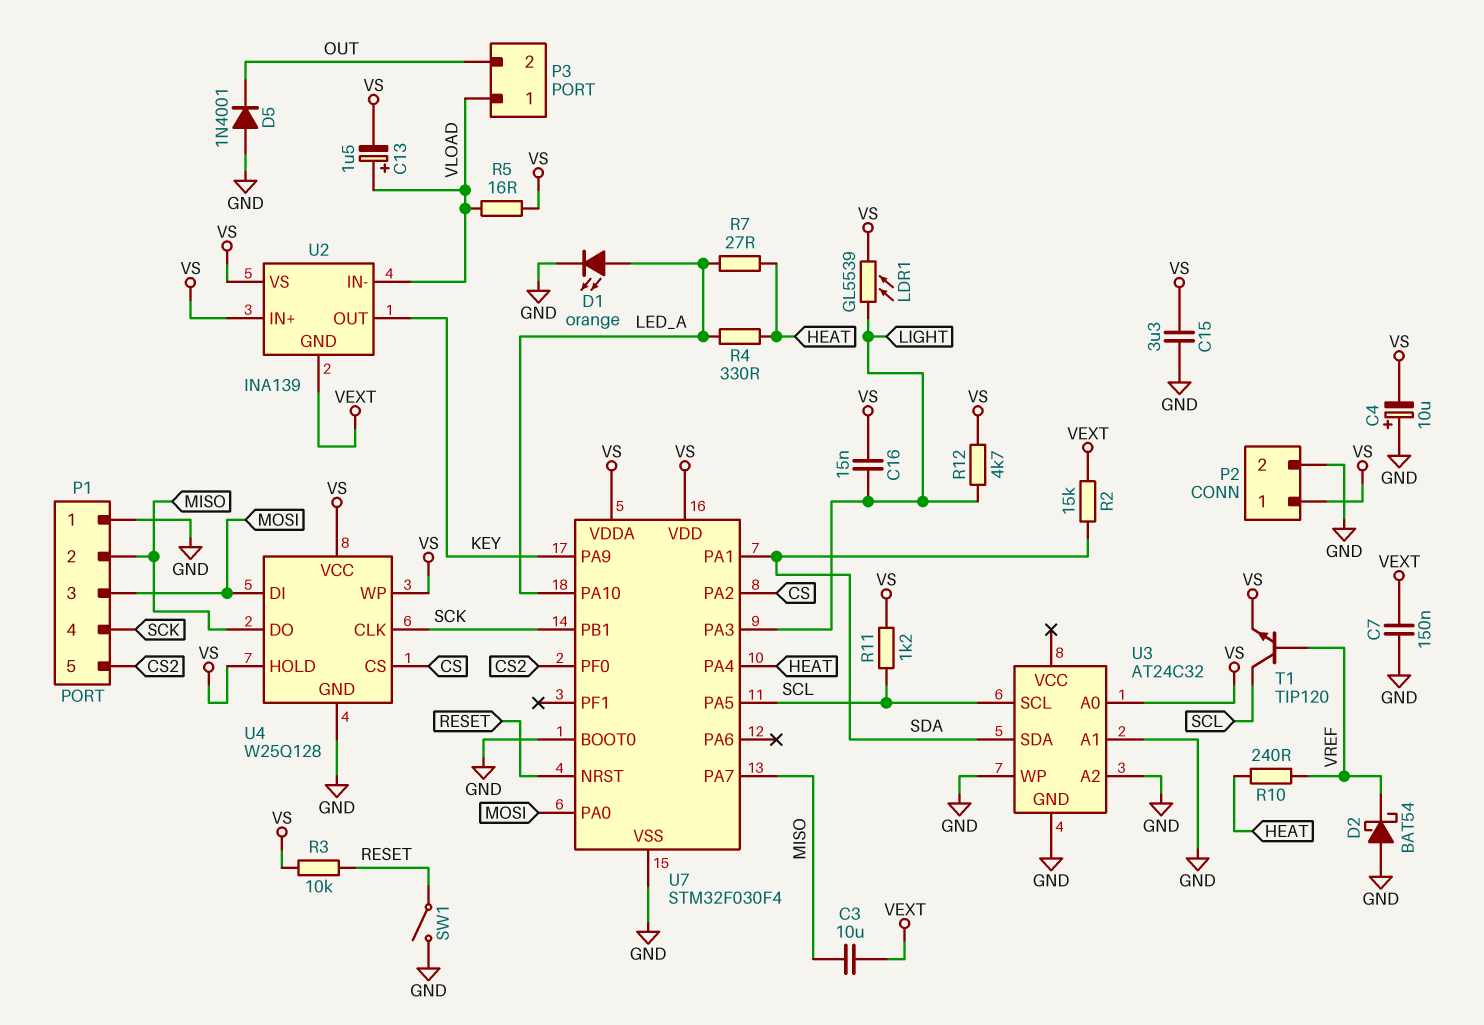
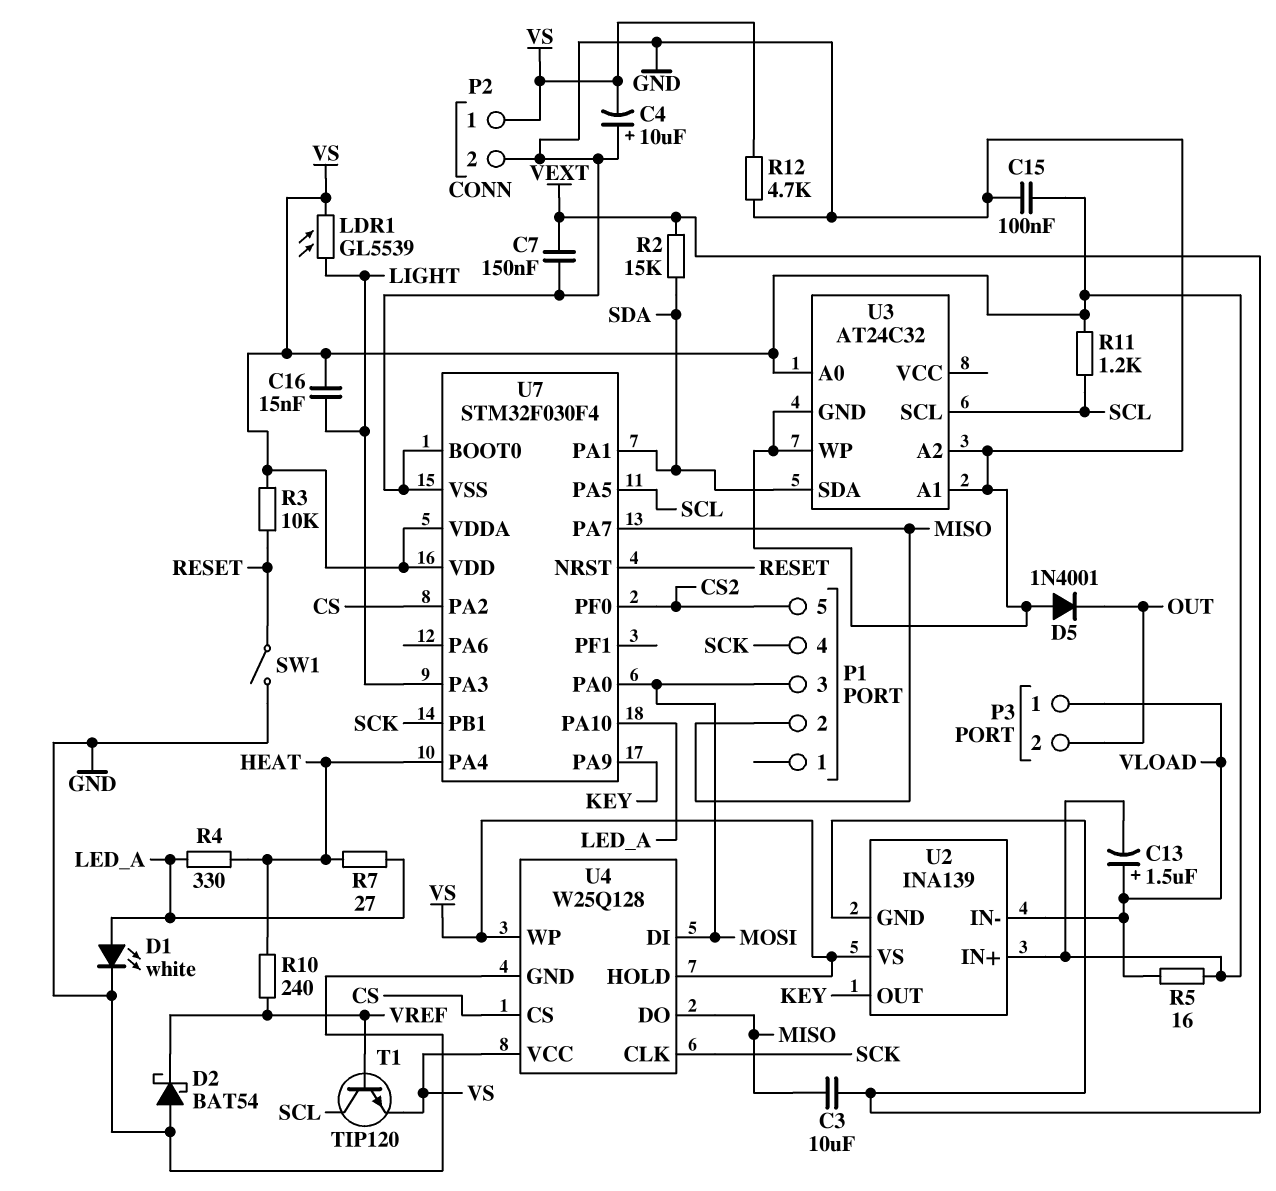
C15: 3.3uF (GND, VS) -> 100nF (GND, VS)
D1: LED orange (A LED_A, K GND) -> LED white (A LED_A, K GND)
P1 pin 1: GND -> none
R12: 4.7k (LIGHT, VS) -> 4.7k (GND, VS)

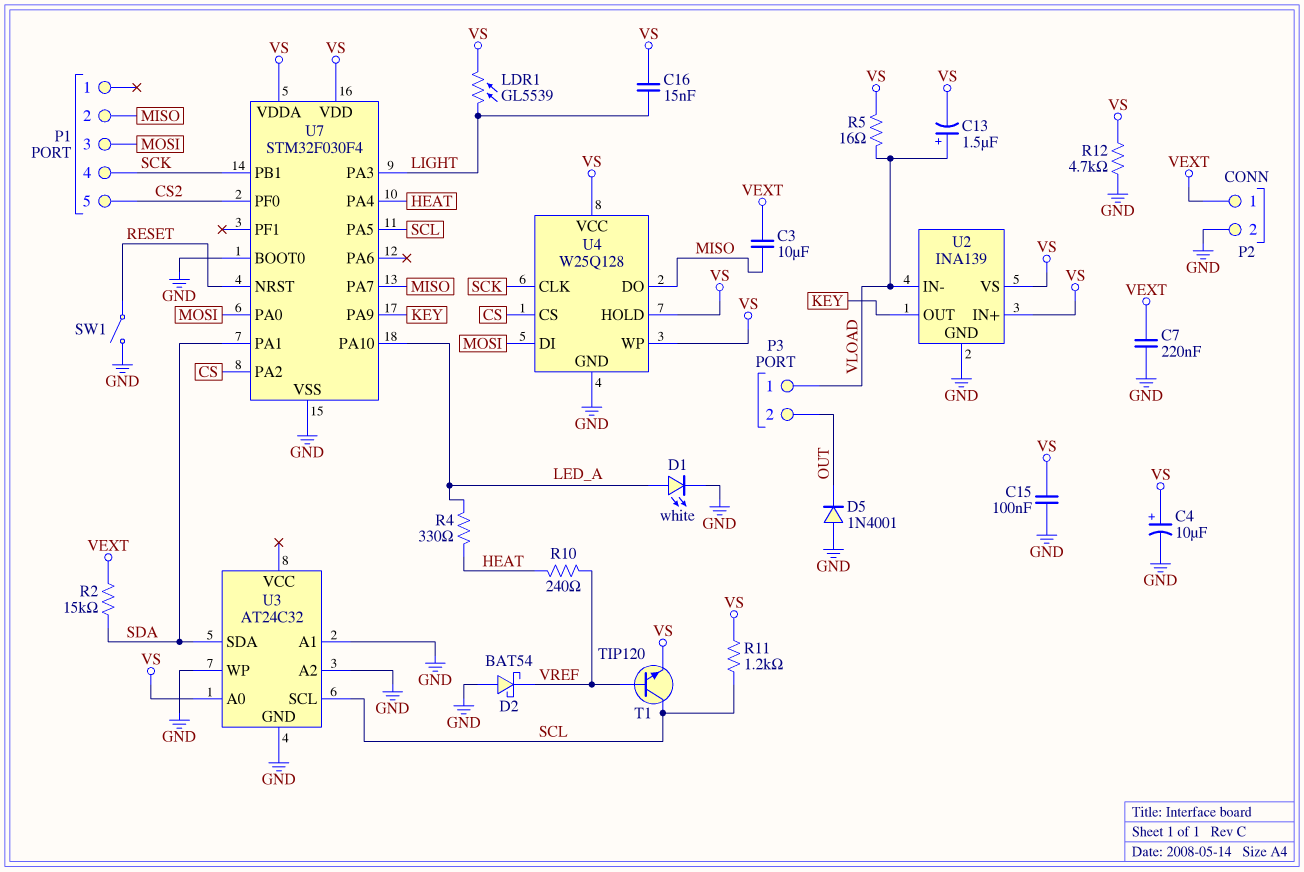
C4: 10uF (plus GND, minus VS) -> 10uF (plus VS, minus GND)
C7: 150nF (GND, VEXT) -> 220nF (GND, VEXT)
P2 pin 1: VS -> VEXT
R3: 10k (RESET, VS) -> none
R7: 27 (HEAT, LED_A) -> none
U2 pin GND: VEXT -> GND

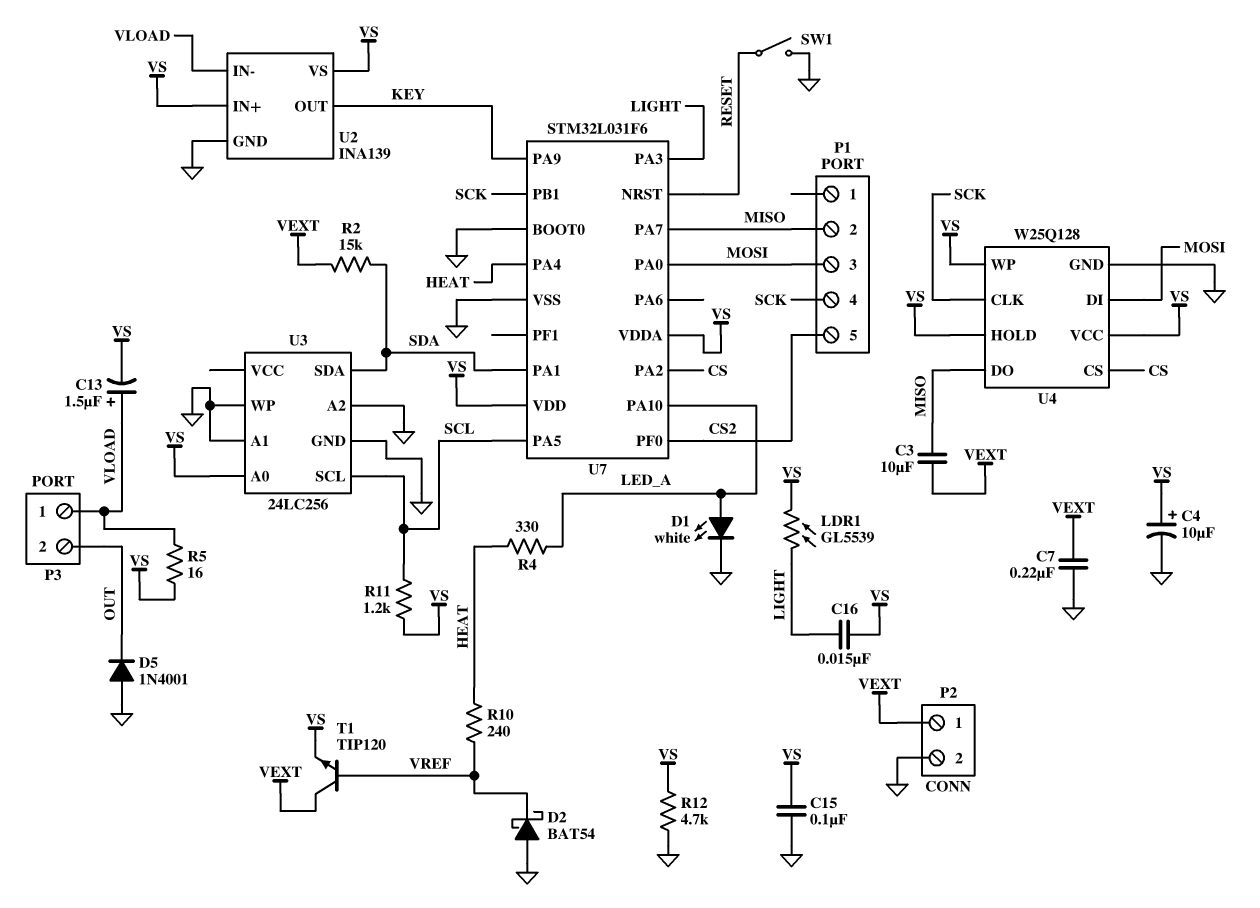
T1: NPN TIP120 (B VREF, C SCL, E VS) -> NPN TIP120 (B VREF, C VEXT, E VS)
U3: AT24C32 -> 24LC256
U7: STM32F030F4 -> STM32L031F6

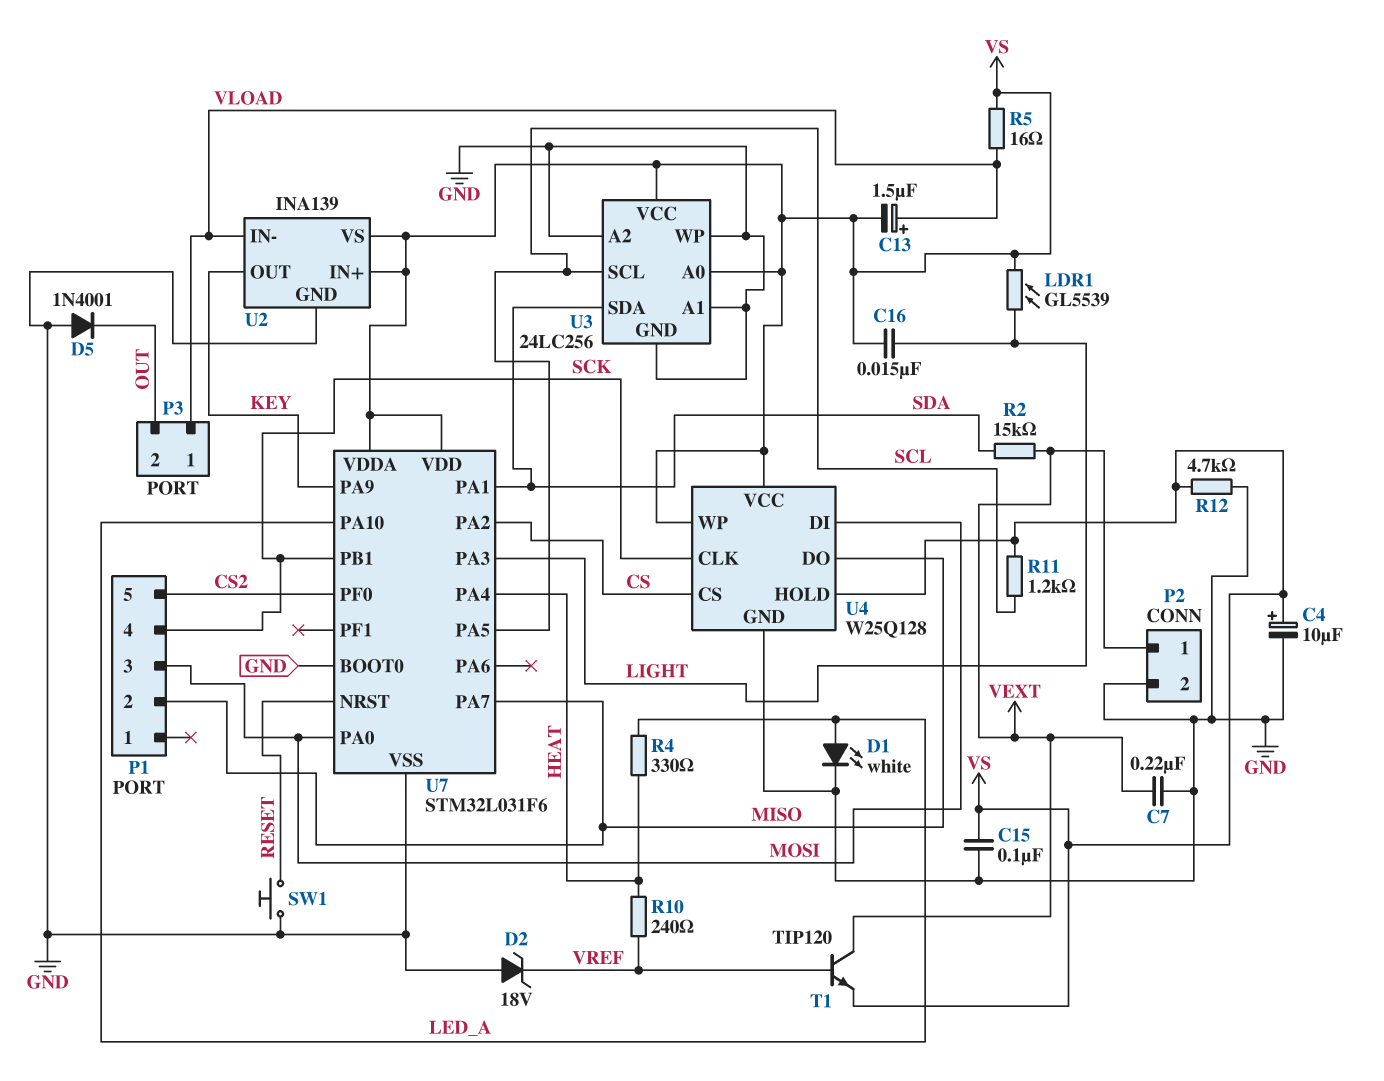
C3: 10uF (MISO, VEXT) -> none
D2: schottky BAT54 (A GND, K VREF) -> zener 18V (A GND, K VREF)
SW1: switch (GND, RESET) -> button (GND, RESET)
U3 pin VCC: none -> VS

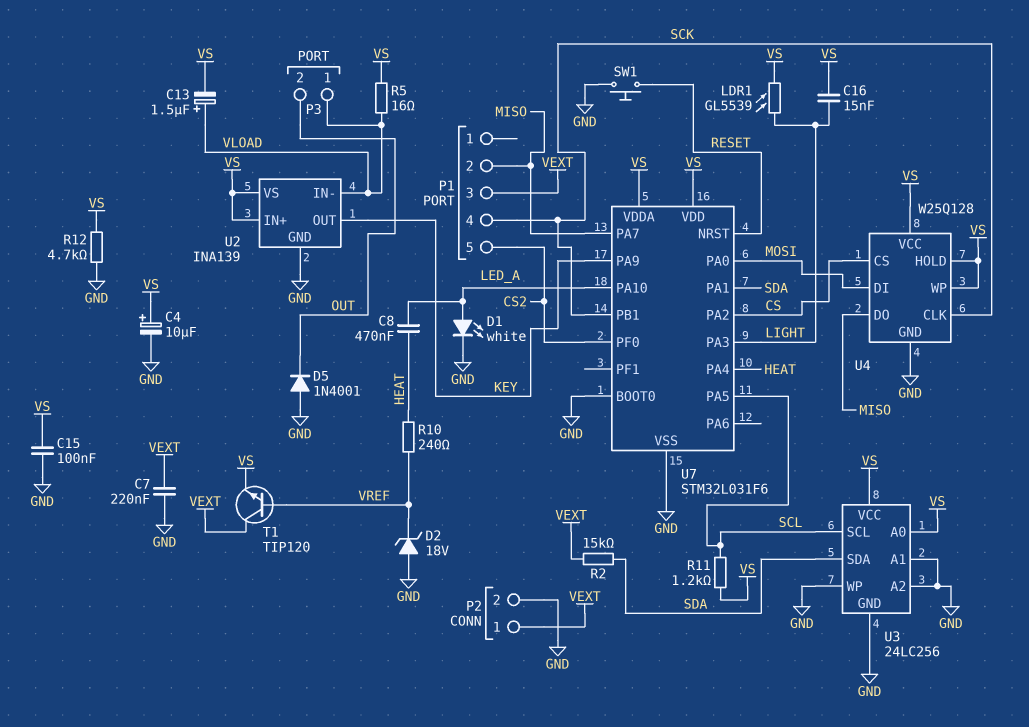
C8: none -> 470nF (HEAT, LED_A)
P1 pin 3: MOSI -> VEXT
R4: 330 (HEAT, LED_A) -> none

